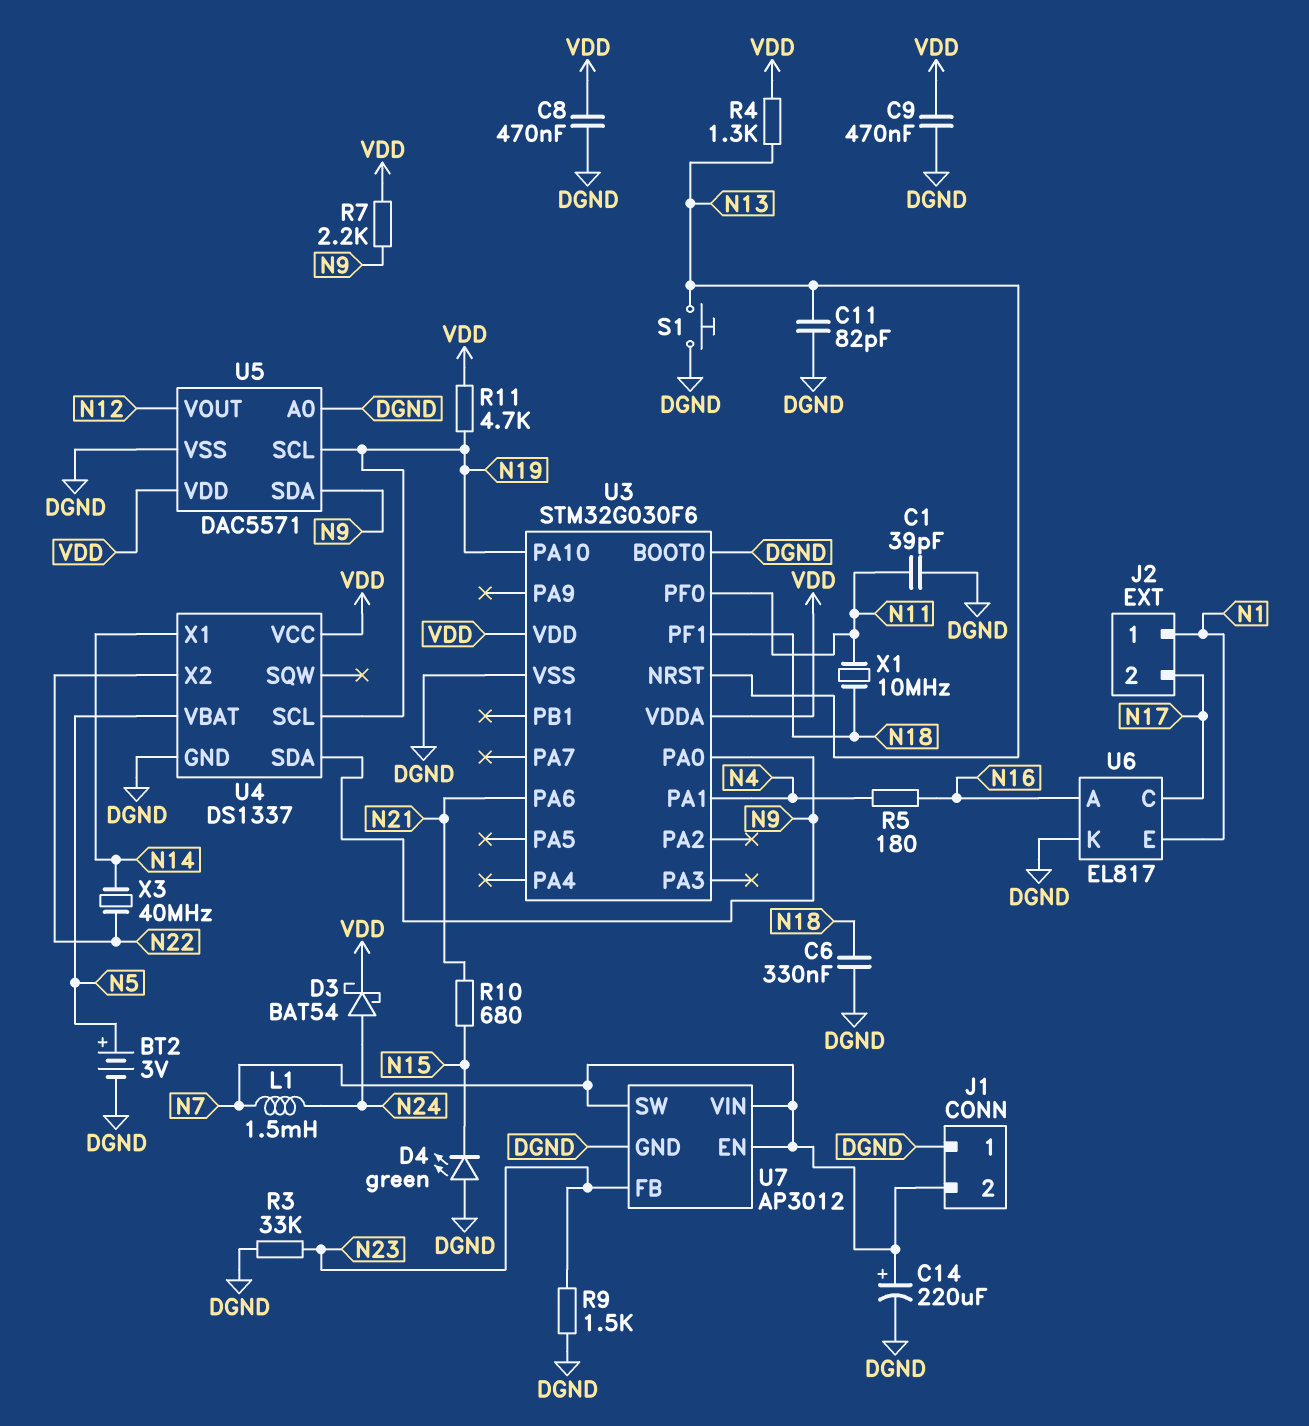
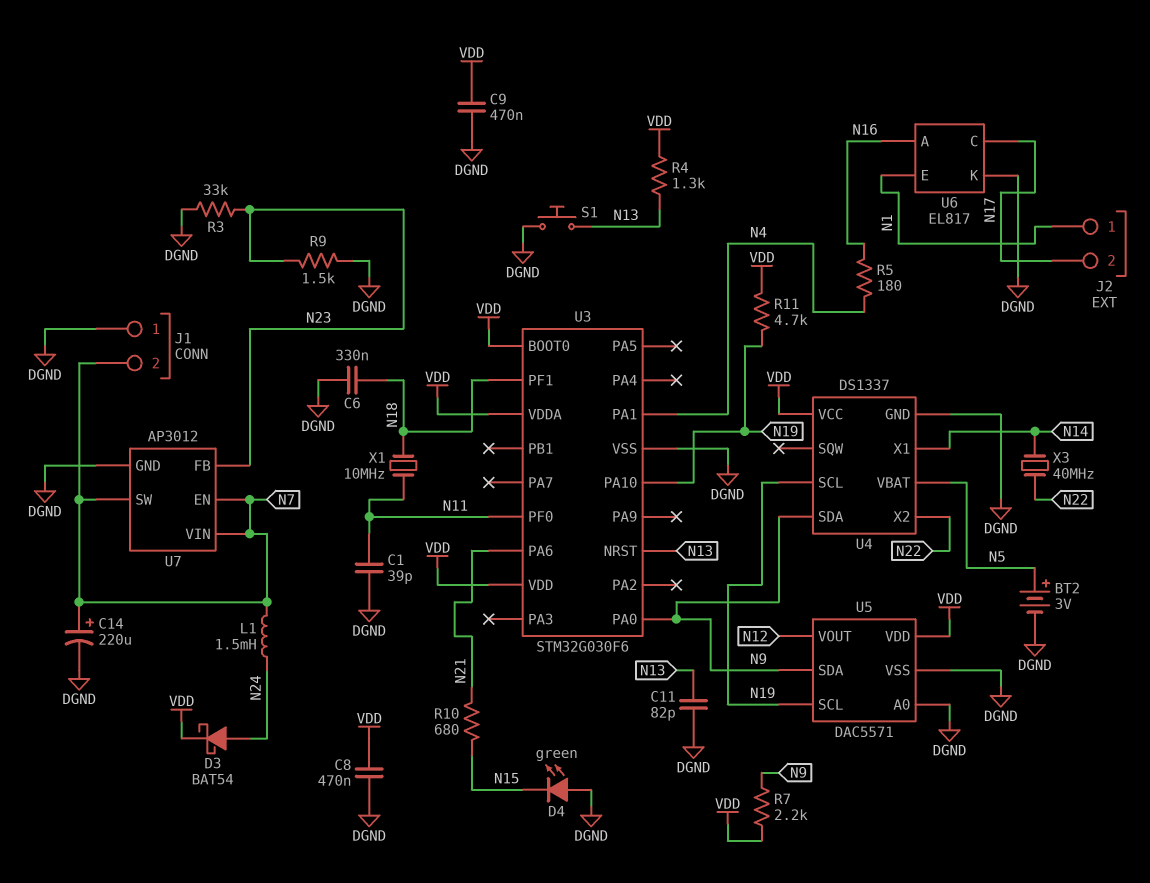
U3 pin BOOT0: DGND -> VDD

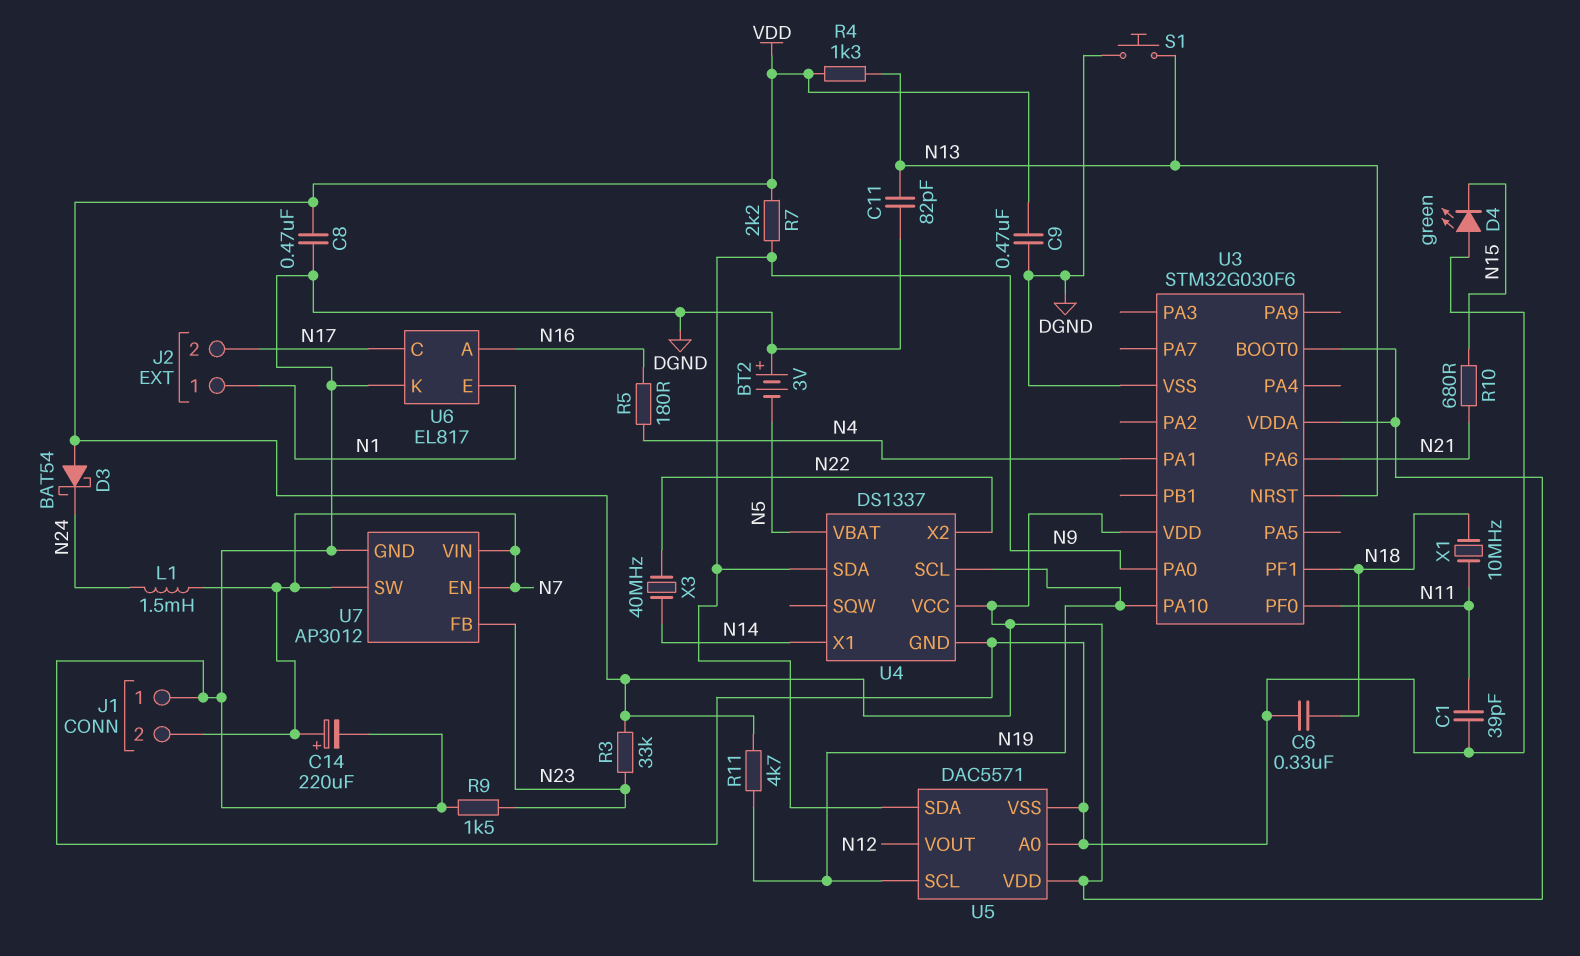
BT2: 3V (plus N5, minus DGND) -> 3V (plus DGND, minus N5)
D3: schottky BAT54 (A N24, K VDD) -> schottky BAT54 (A VDD, K N24)
R3: 33k (DGND, N23) -> 33k (N23, VDD)

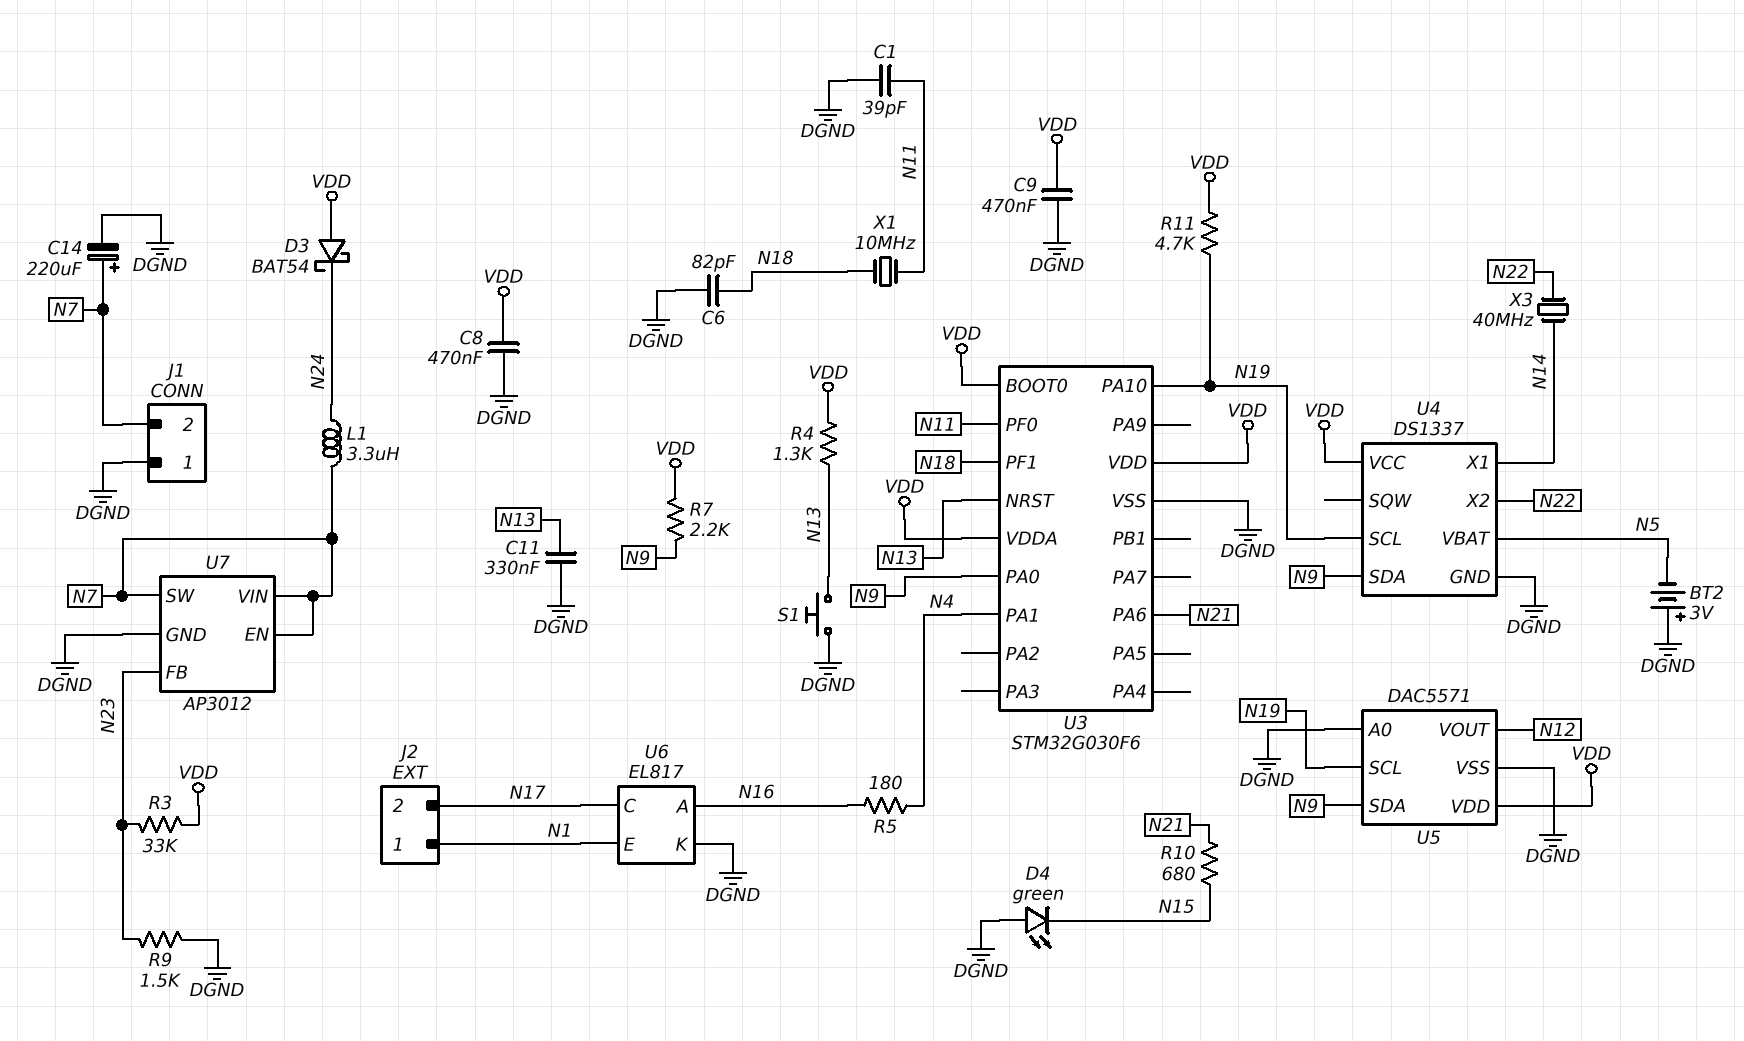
C6: 330nF (DGND, N18) -> 82pF (DGND, N18)
C11: 82pF (DGND, N13) -> 330nF (DGND, N13)
L1: 1.5mH (N7, N24) -> 3.3uH (N7, N24)

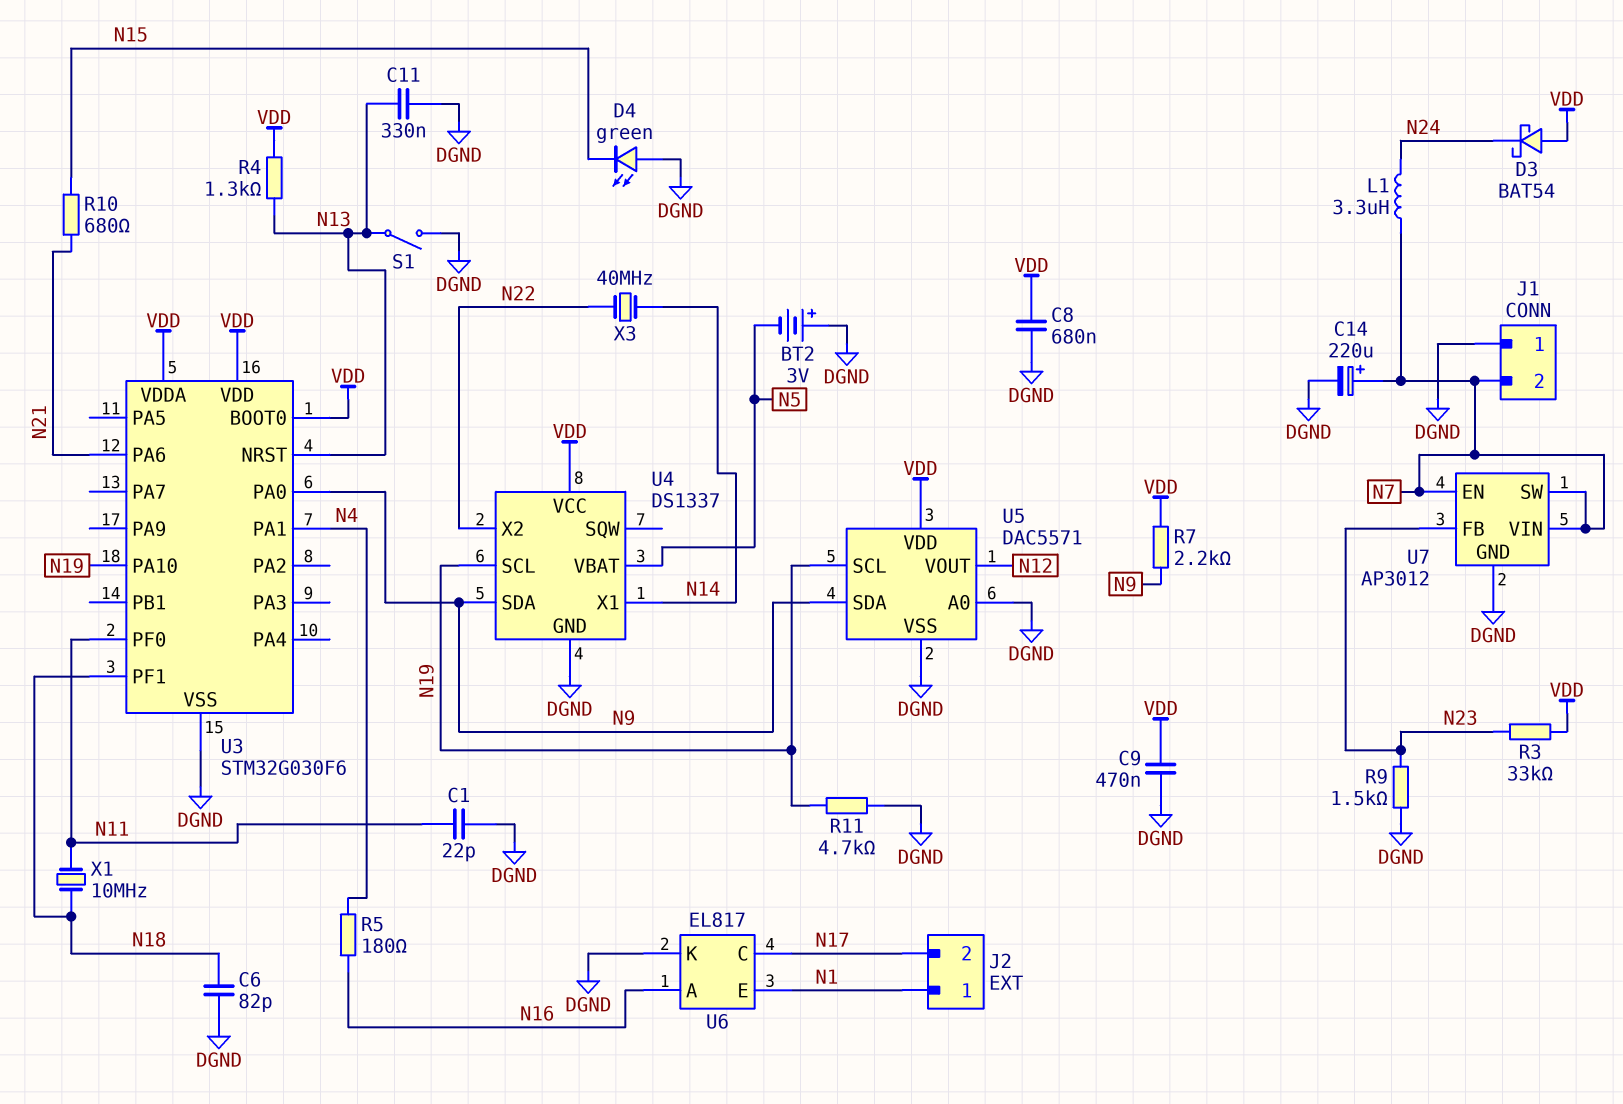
C1: 39pF (DGND, N11) -> 22pF (DGND, N11)
C8: 470nF (DGND, VDD) -> 680nF (DGND, VDD)
R11: 4.7k (N19, VDD) -> 4.7k (DGND, N19)
S1: button (DGND, N13) -> switch (DGND, N13)

